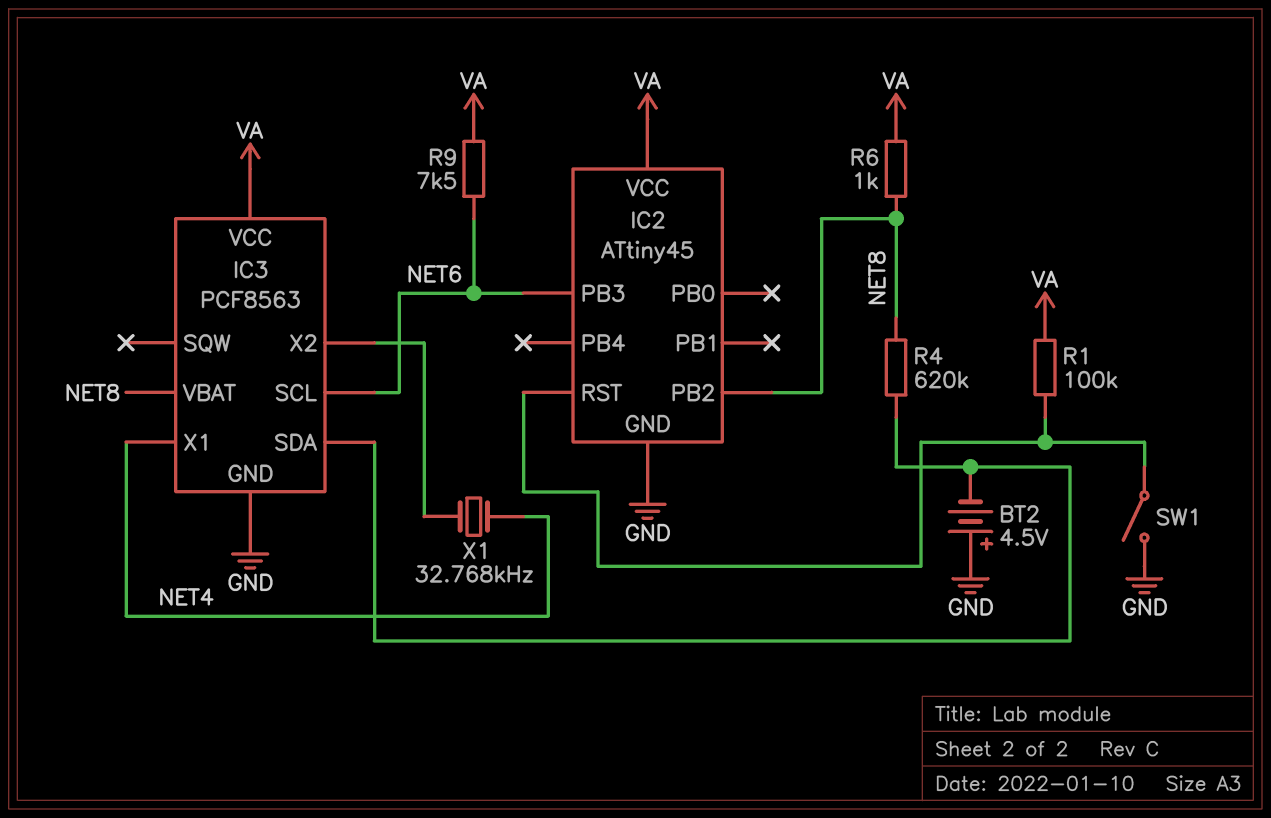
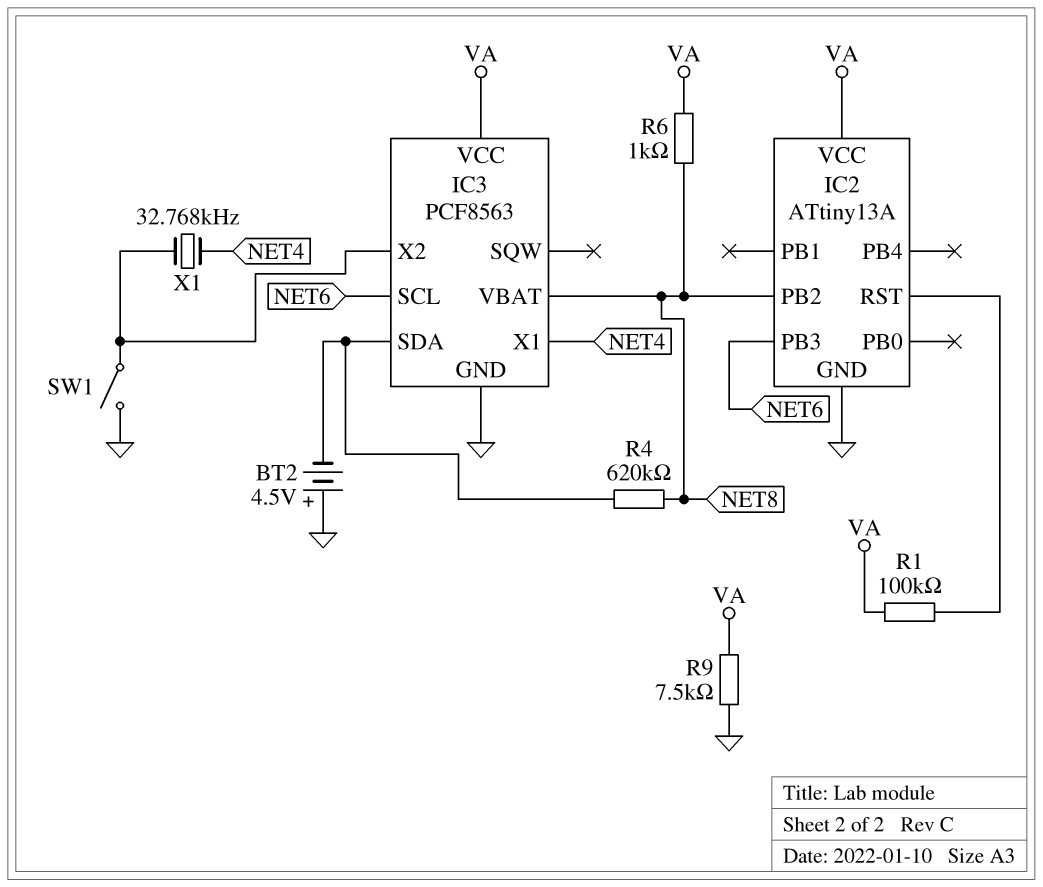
IC2: ATtiny45 -> ATtiny13A
R9: 7.5k (NET6, VA) -> 7.5k (GND, VA)
SW1: switch (GND, IC2/RST) -> switch (GND, IC3/X2)

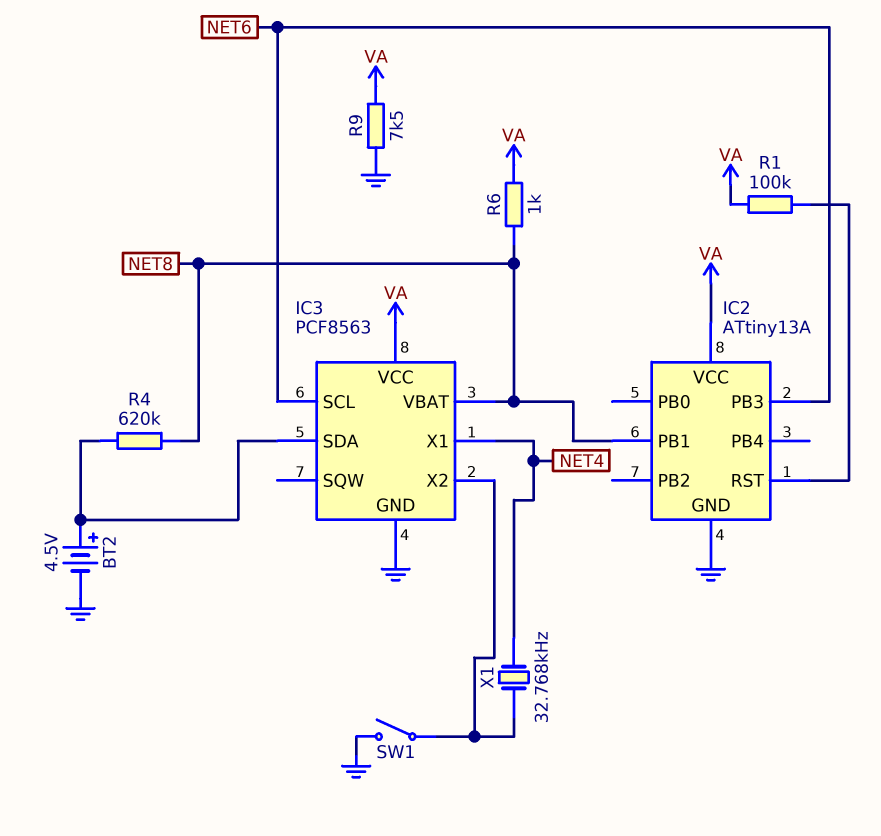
BT2: 4.5V (plus GND, minus IC3/SDA) -> 4.5V (plus IC3/SDA, minus GND)
IC2 pin PB1: none -> NET8
IC2 pin PB2: NET8 -> none

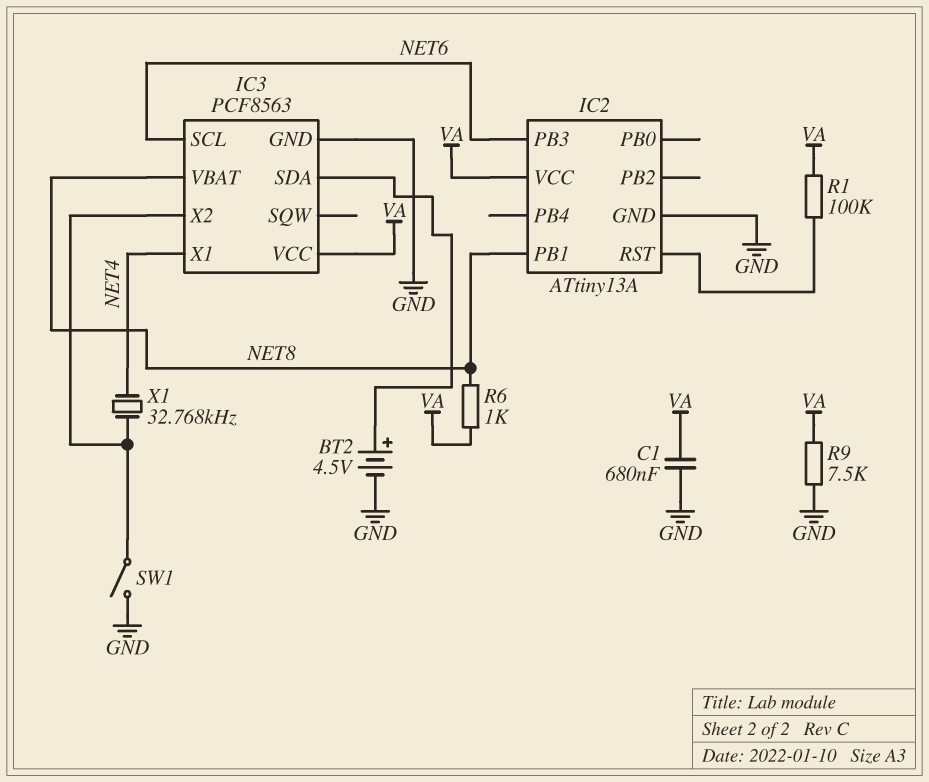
C1: none -> 680nF (GND, VA)
R4: 620k (IC3/SDA, NET8) -> none

